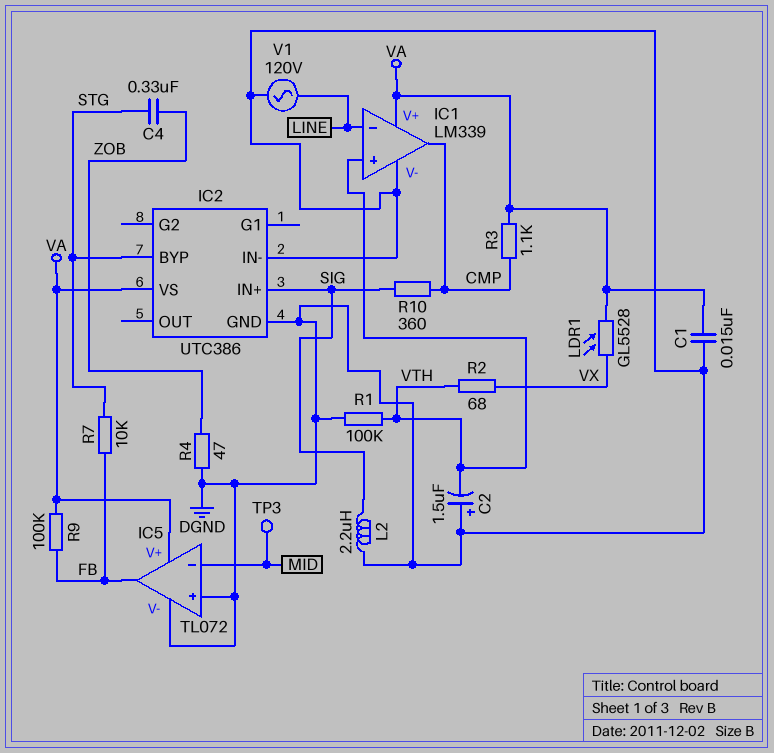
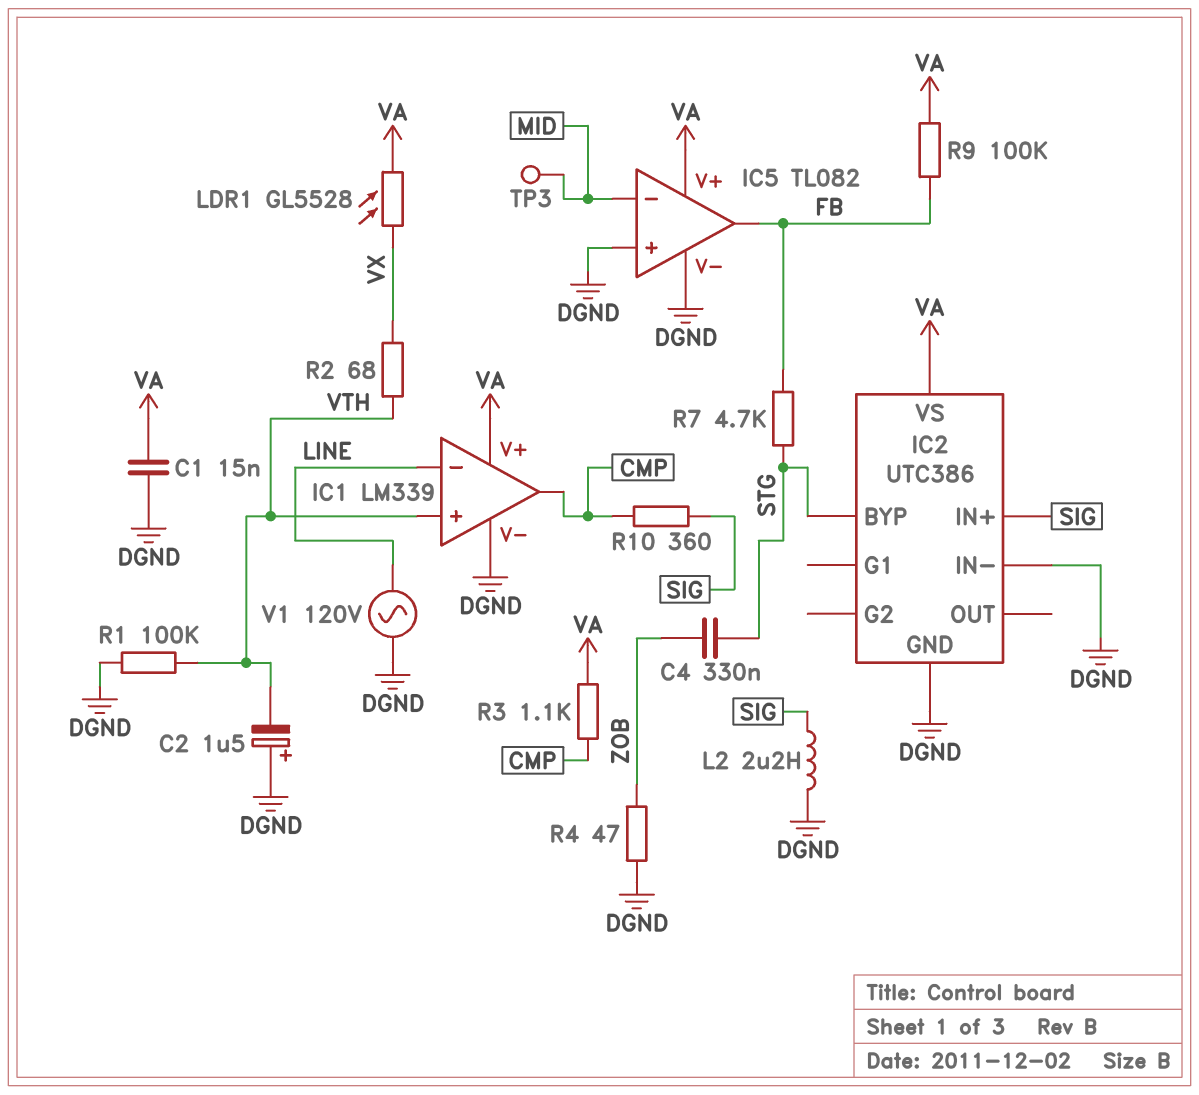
IC5: TL072 -> TL082
R7: 10k (FB, STG) -> 4.7k (FB, STG)

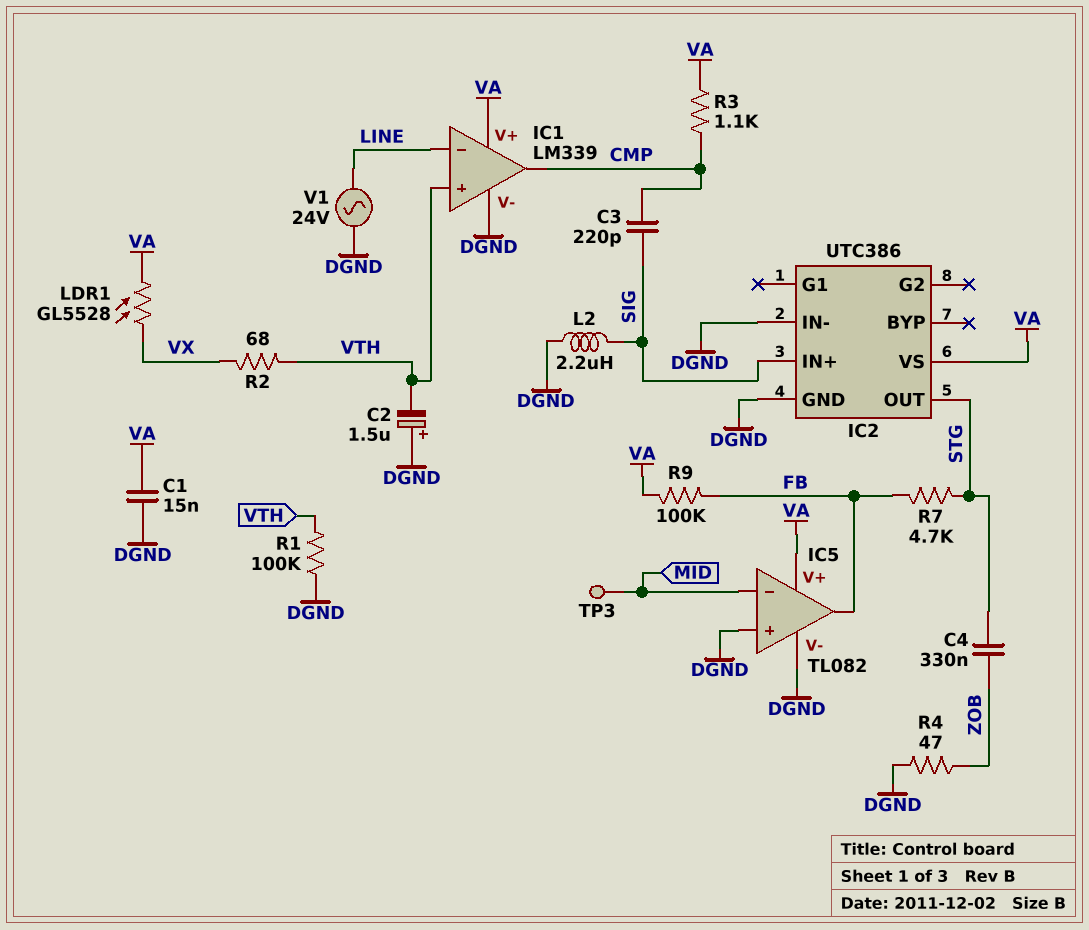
C3: none -> 220pF (CMP, SIG)
IC2 pin BYP: STG -> none
IC2 pin OUT: none -> STG
R10: 360 (CMP, SIG) -> none
V1: AC 120V (DGND, LINE) -> AC 24V (DGND, LINE)

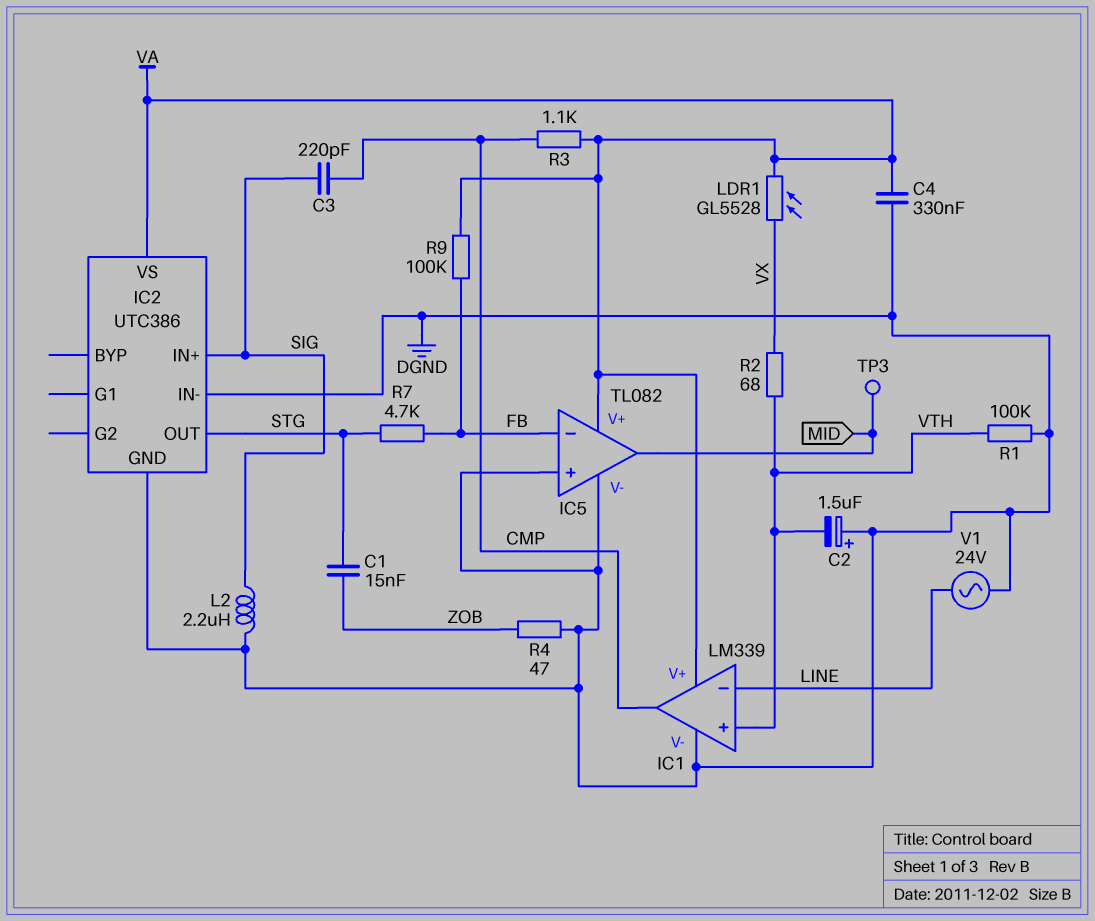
C1: 15nF (DGND, VA) -> 15nF (STG, ZOB)
C4: 330nF (STG, ZOB) -> 330nF (DGND, VA)
IC5 pin in-: MID -> FB
IC5 pin out: FB -> MID

